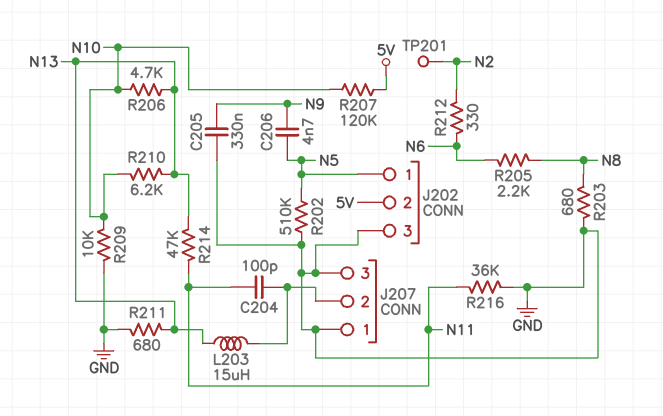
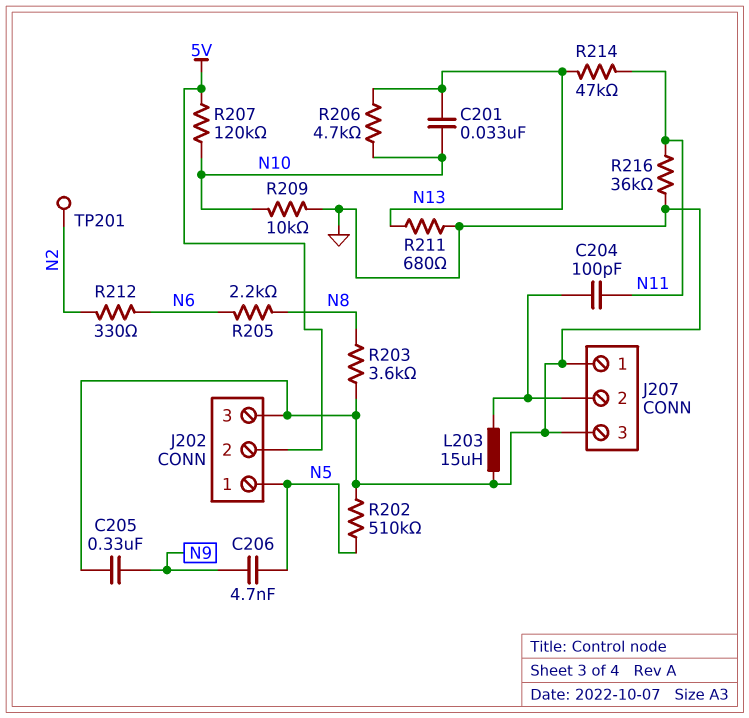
C201: none -> 33nF (N10, N13)
L203: 15uH (J207/2, N13) -> 15uH (GND, J207/2)
R203: 680 (GND, N8) -> 3.6k (GND, N8)
R210: 6.2k (N10, N13) -> none

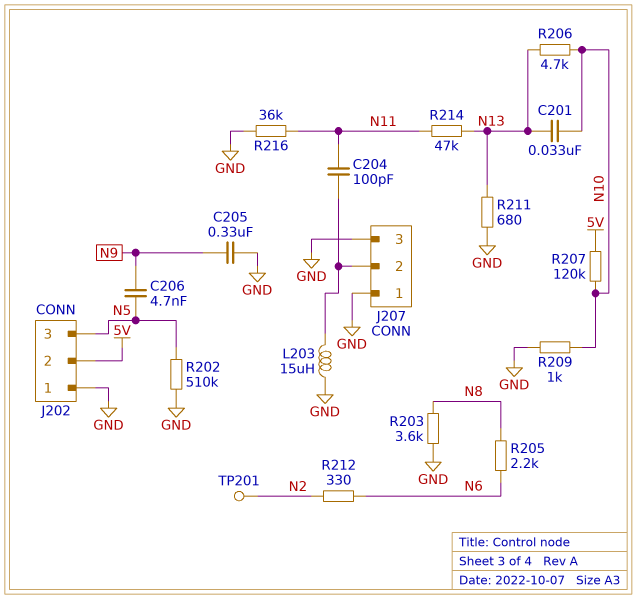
J202 pin 1: N5 -> GND
J202 pin 3: GND -> N5
R209: 10k (GND, N10) -> 1k (GND, N10)

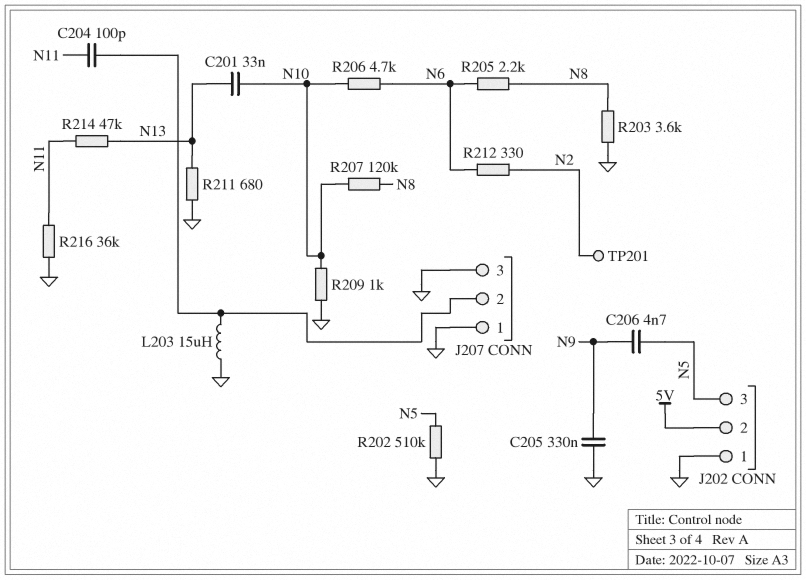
R206: 4.7k (N10, N13) -> 4.7k (N6, N10)
R207: 120k (5V, N10) -> 120k (N8, N10)

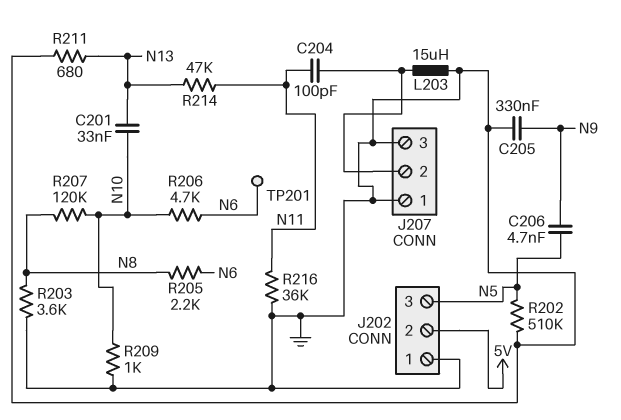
R212: 330 (N2, N6) -> none
TP201: test point (N2) -> test point (N6)

